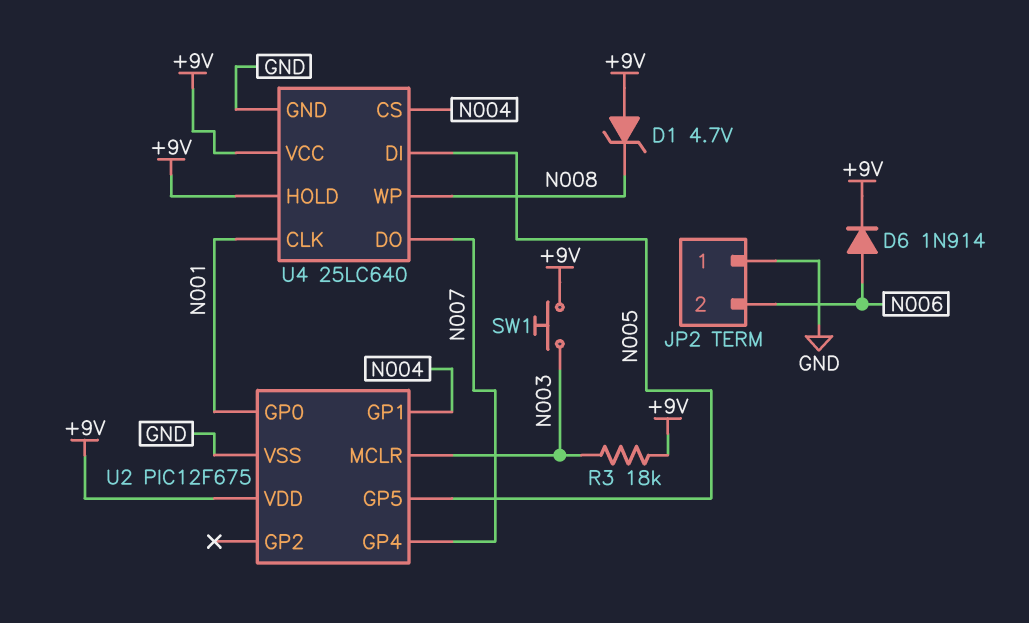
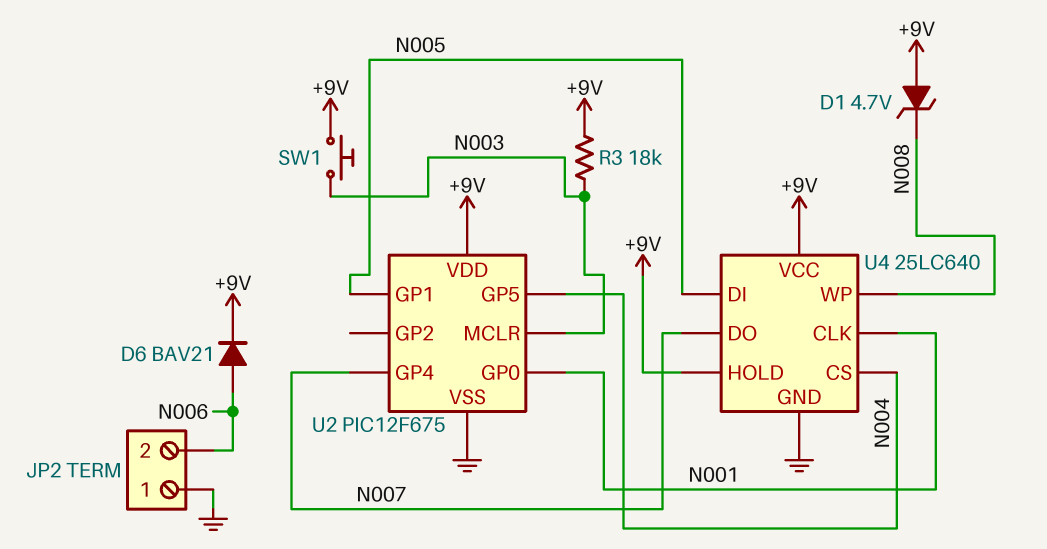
D6: diode 1N914 (A N006, K +9V) -> diode BAV21 (A N006, K +9V)
U2 pin GP1: N004 -> N005
U2 pin GP5: N005 -> N004

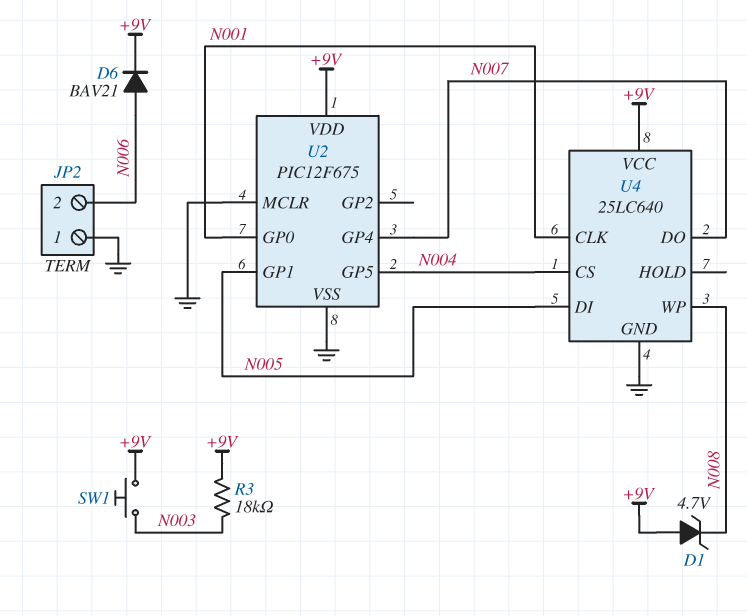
U2 pin MCLR: N003 -> GND
U4 pin HOLD: +9V -> none

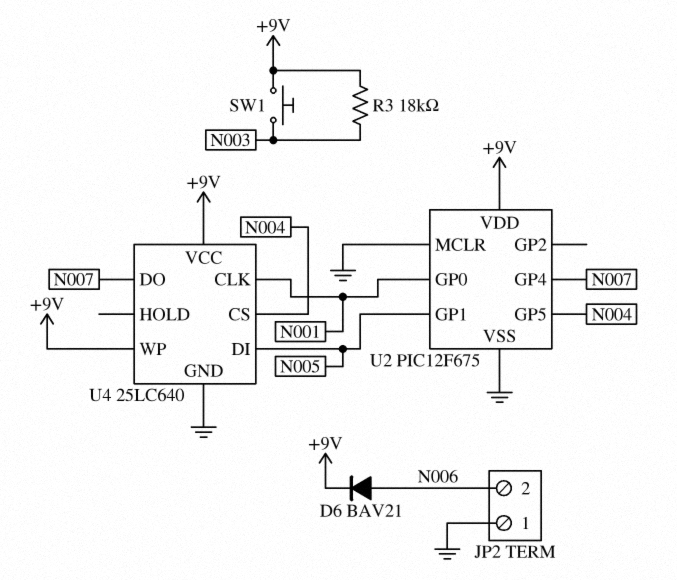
D1: zener 4.7V (A +9V, K N008) -> none
U4 pin WP: N008 -> +9V

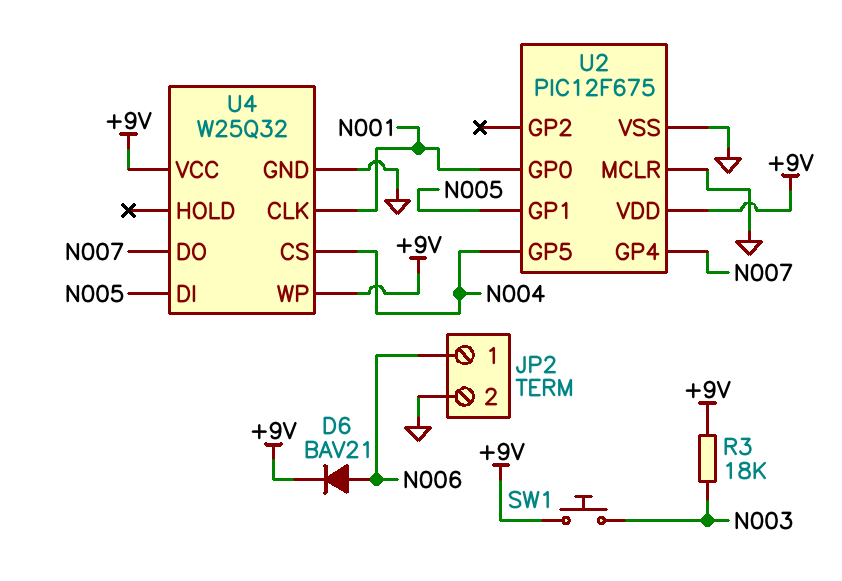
JP2 pin 1: GND -> N006
JP2 pin 2: N006 -> GND
U4: 25LC640 -> W25Q32

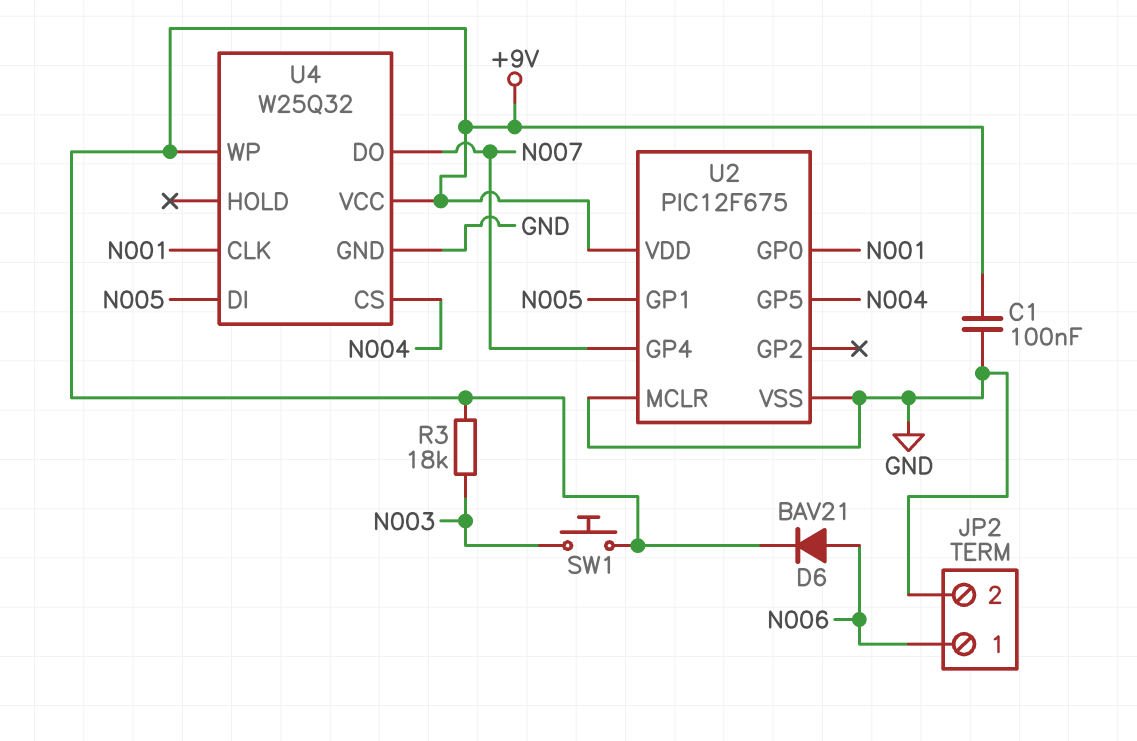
C1: none -> 100nF (+9V, GND)

